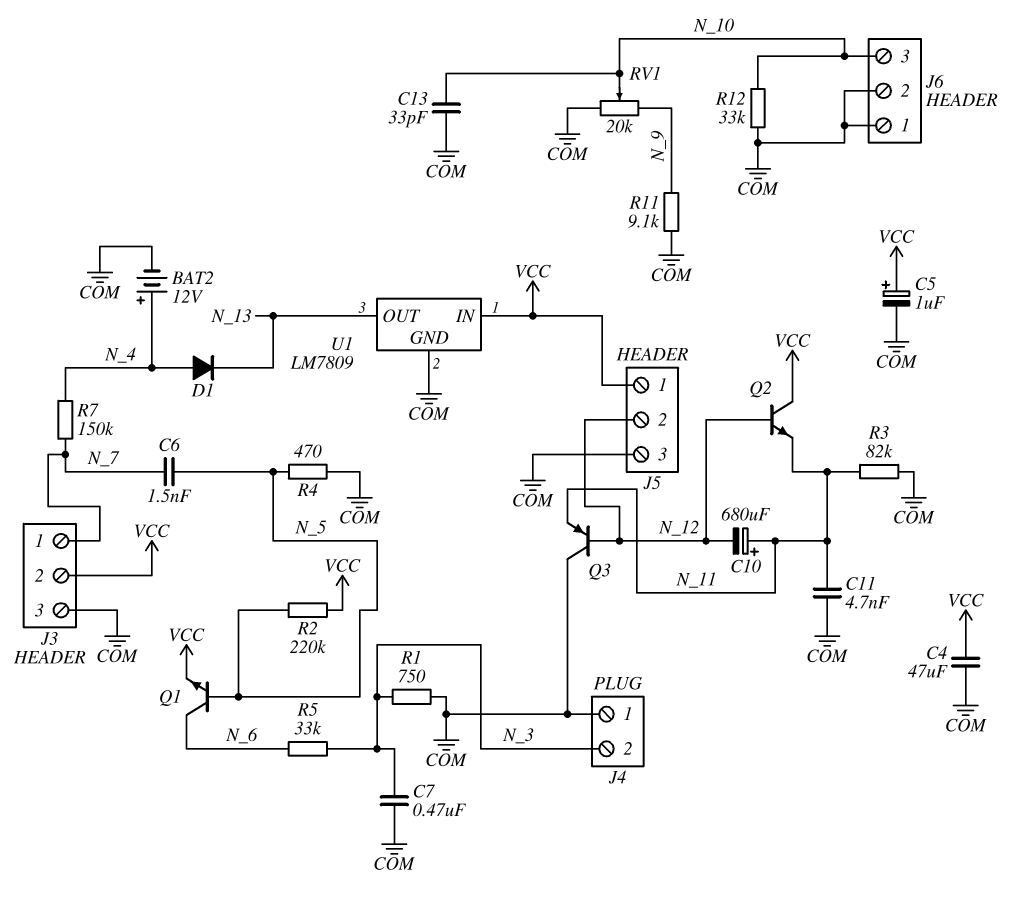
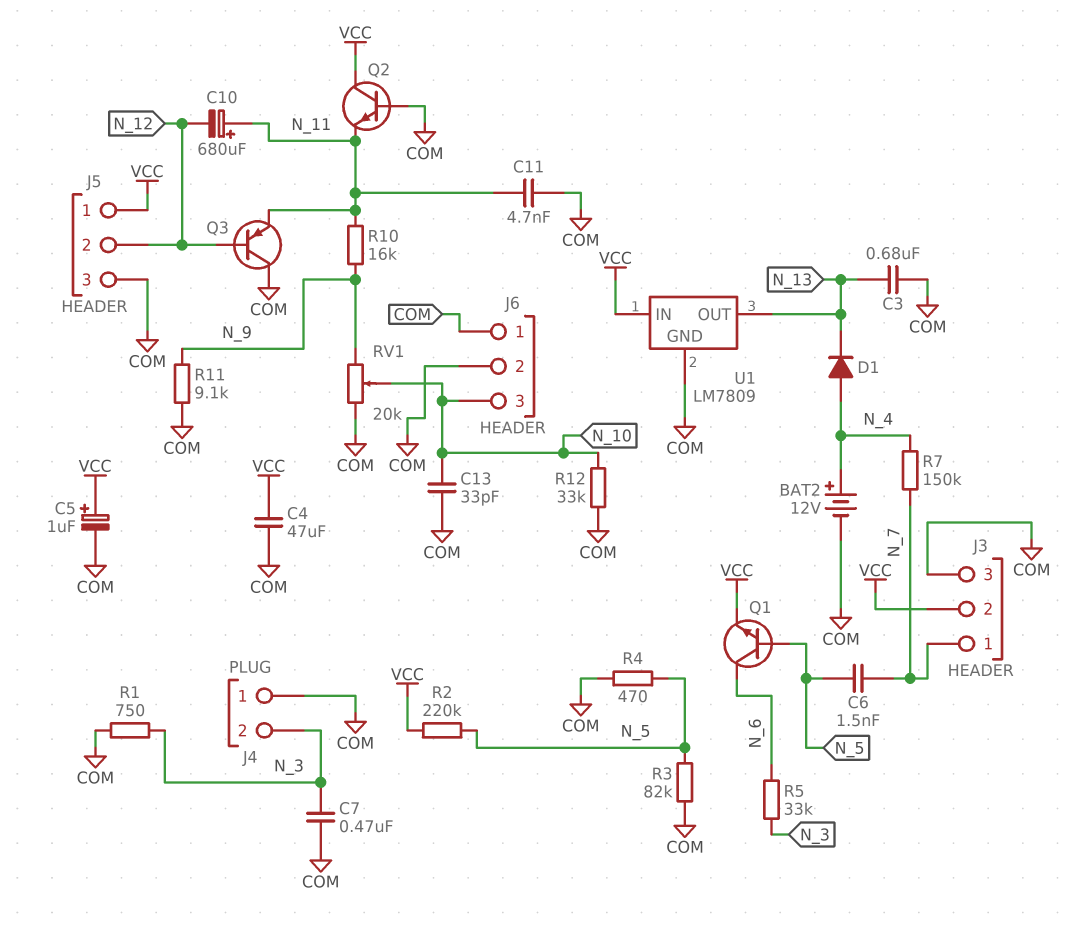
C3: none -> 680nF (COM, N_13)
Q2: NPN (B N_12, C VCC, E N_11) -> NPN (B COM, C VCC, E N_11)
R3: 82k (COM, N_11) -> 82k (COM, N_5)
R10: none -> 16k (N_9, N_11)

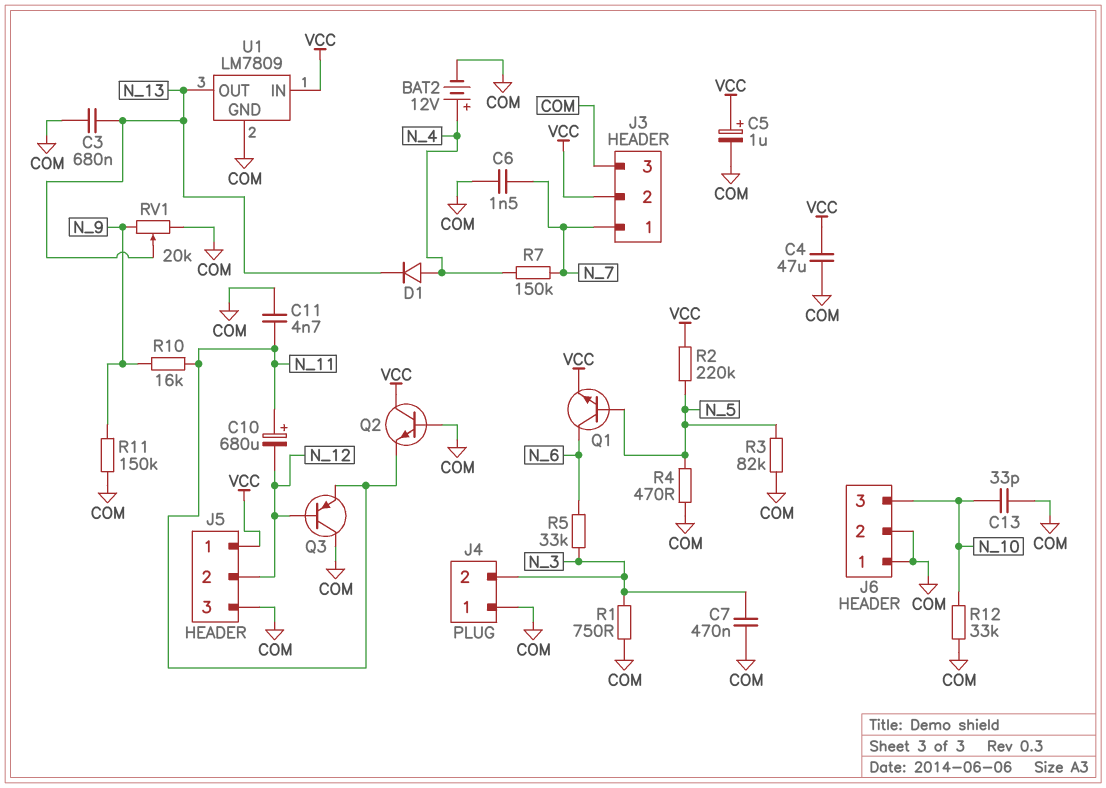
C6: 1.5nF (N_5, N_7) -> 1.5nF (COM, N_7)
R11: 9.1k (COM, N_9) -> 150k (COM, N_9)
RV1: 20k (COM, N_9, wiper N_10) -> 20k (COM, N_9, wiper N_13)

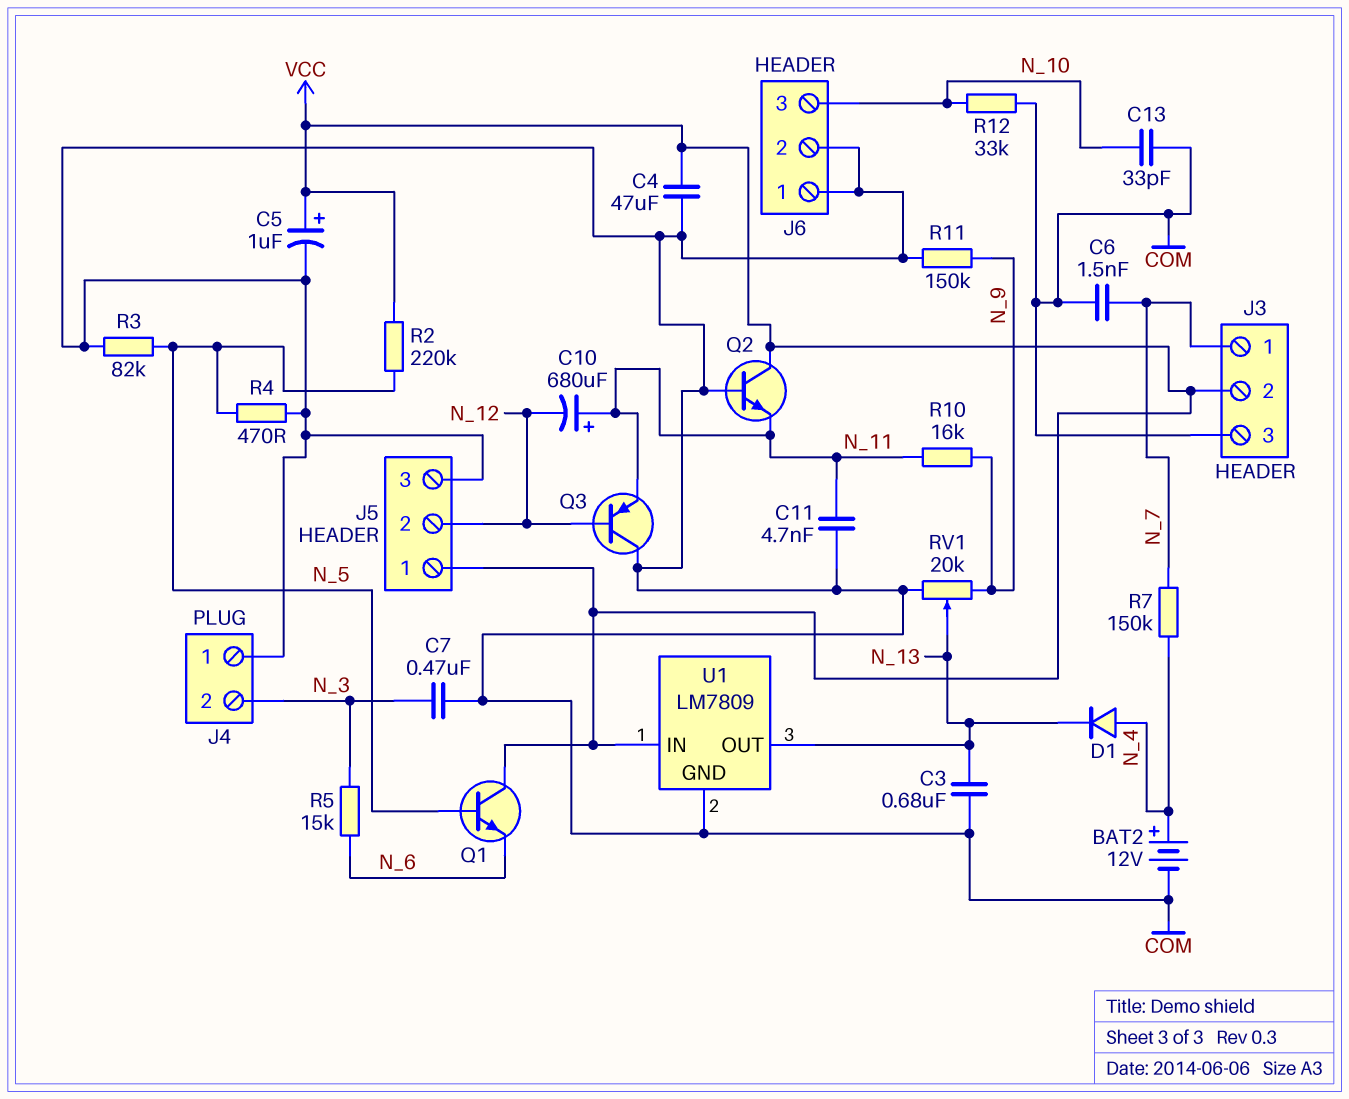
Q1: NPN (B N_5, C N_6, E VCC) -> NPN (B N_5, C VCC, E N_6)
R1: 750 (COM, N_3) -> none
R5: 33k (N_3, N_6) -> 15k (N_3, N_6)

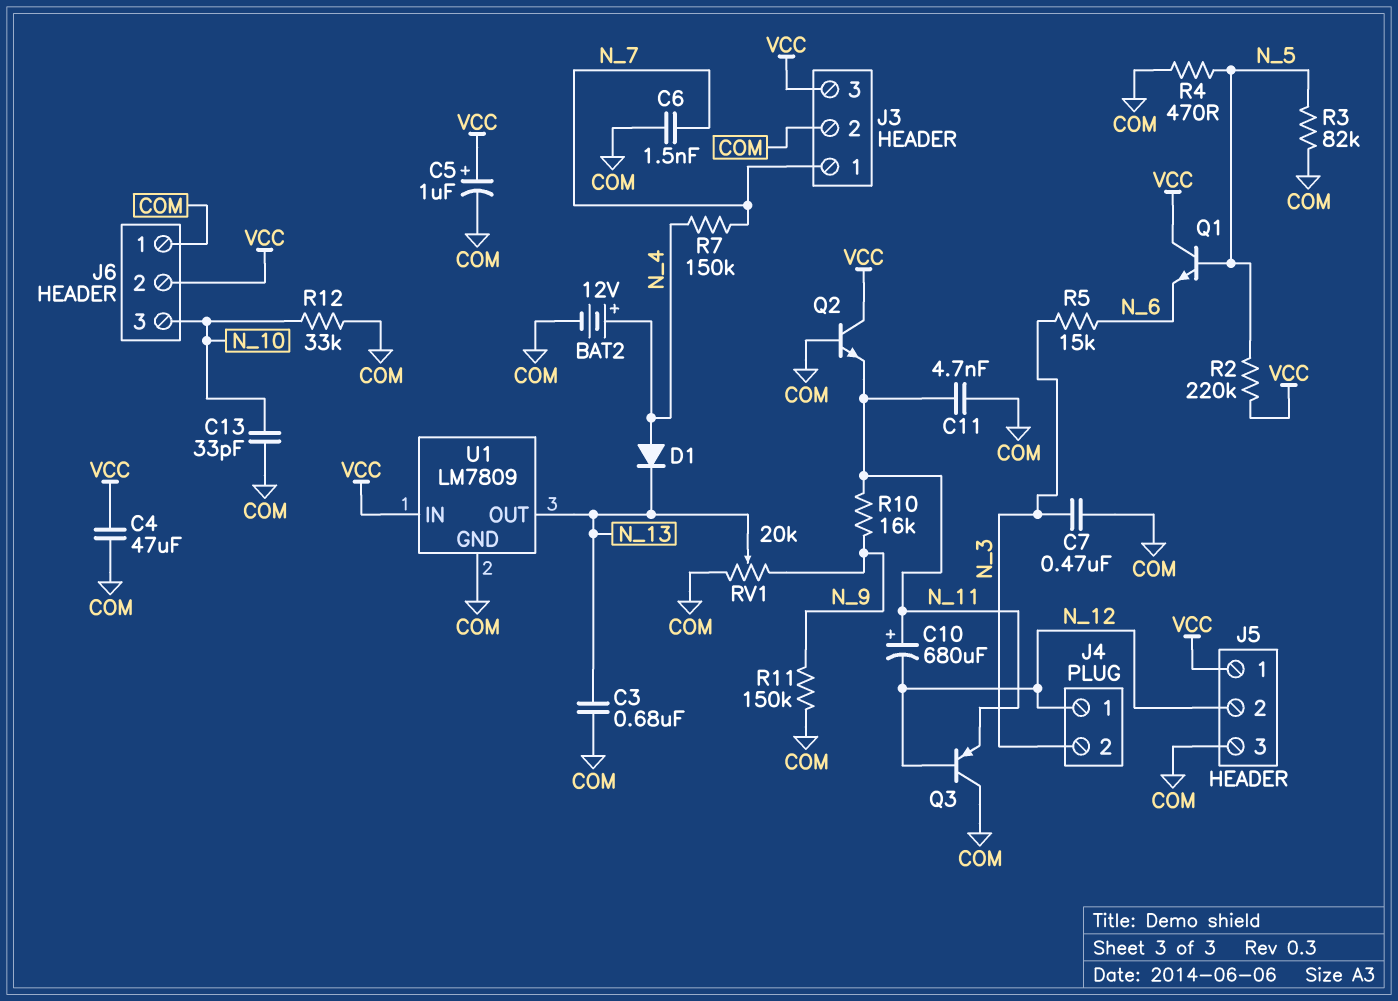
J3 pin 2: VCC -> COM
J3 pin 3: COM -> VCC
J4 pin 1: COM -> N_12
J6 pin 2: COM -> VCC

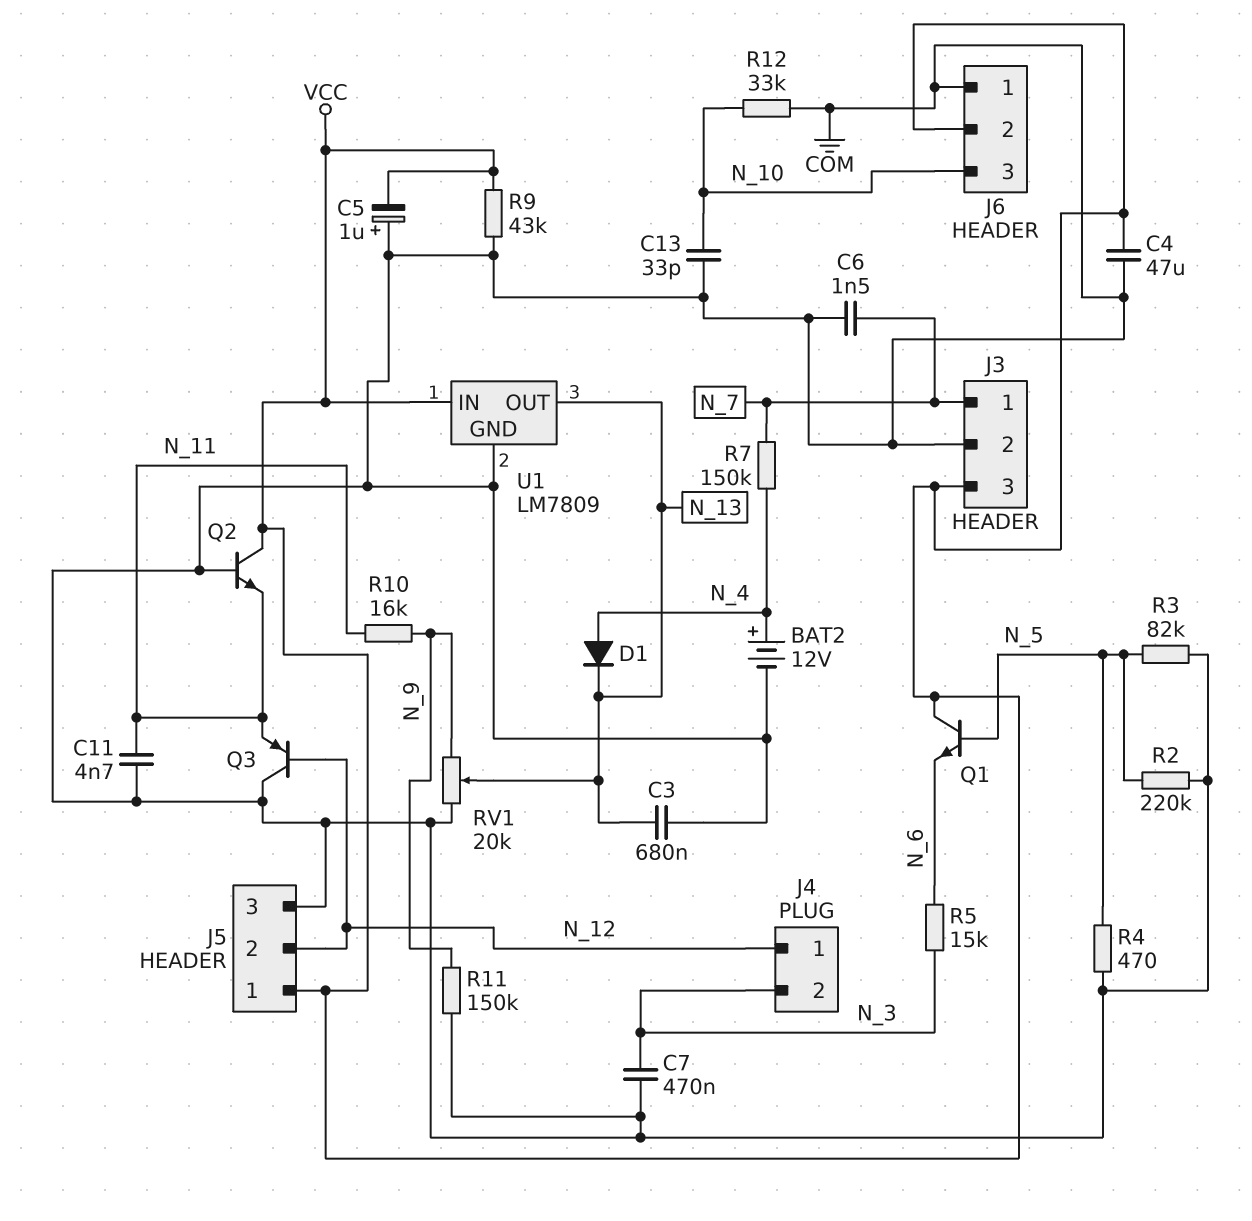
C5: 1uF (plus VCC, minus COM) -> 1uF (plus COM, minus VCC)
C10: 680uF (plus N_11, minus N_12) -> none
R2: 220k (N_5, VCC) -> 220k (COM, N_5)
R9: none -> 43k (COM, VCC)

